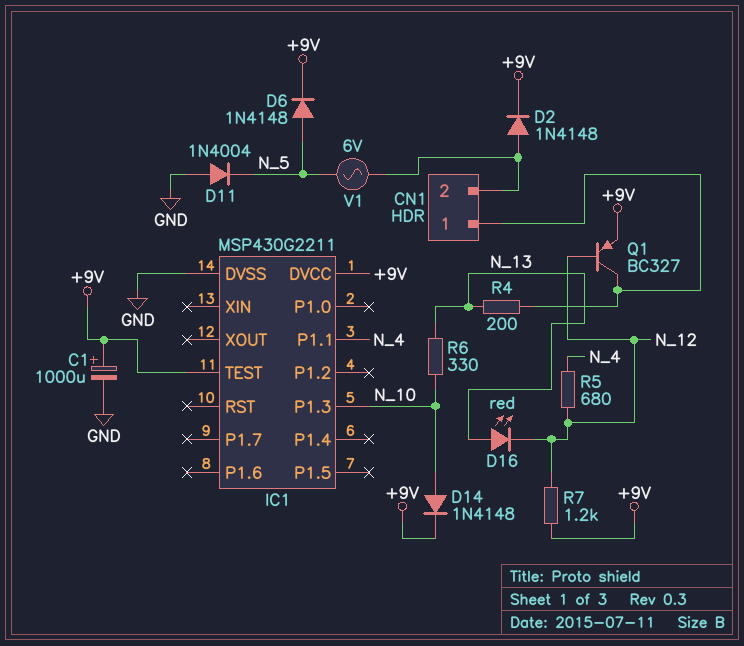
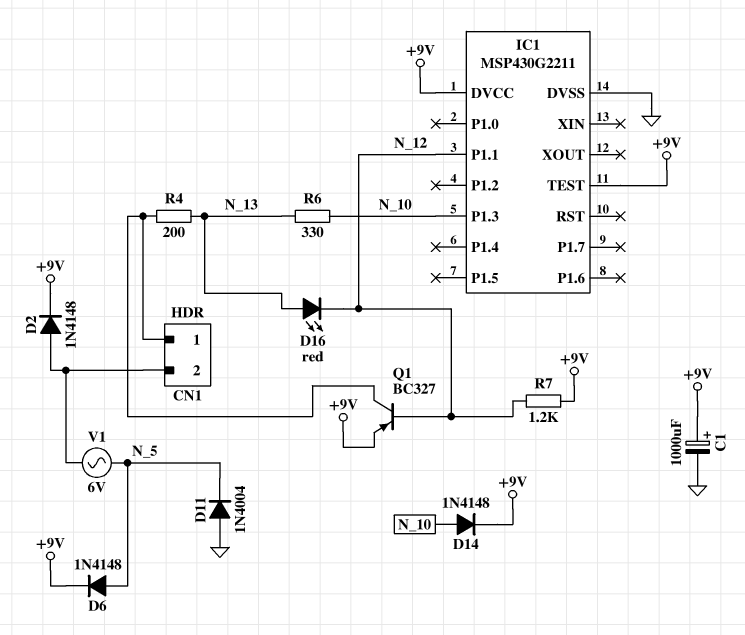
IC1 pin P1.1: N_4 -> N_12
R5: 680 (N_4, N_12) -> none

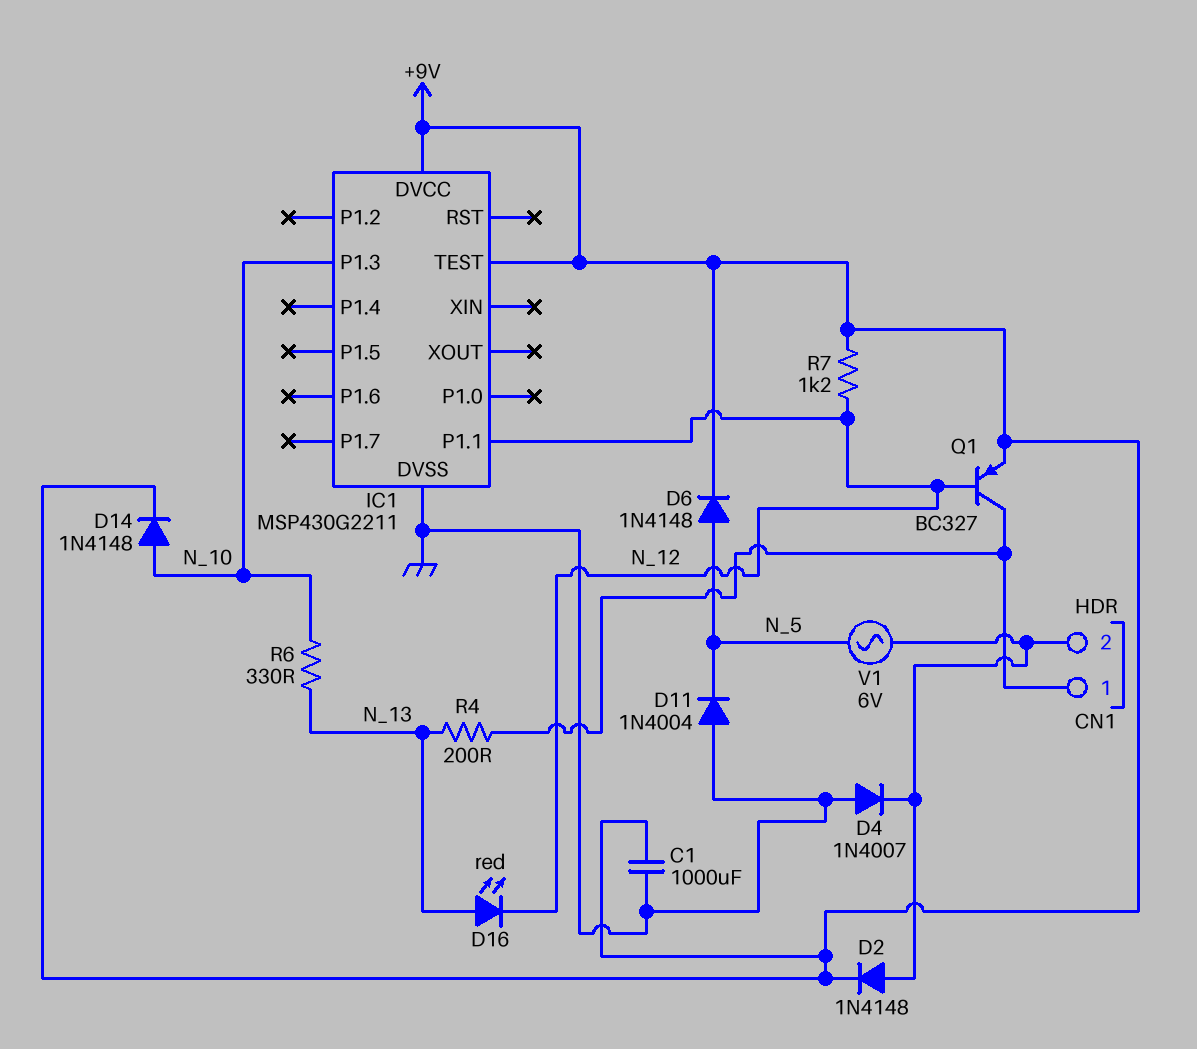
C1: 1000uF (plus +9V, minus GND) -> 1000uF (+9V, GND)
D4: none -> diode 1N4007 (A GND, K CN1/2)

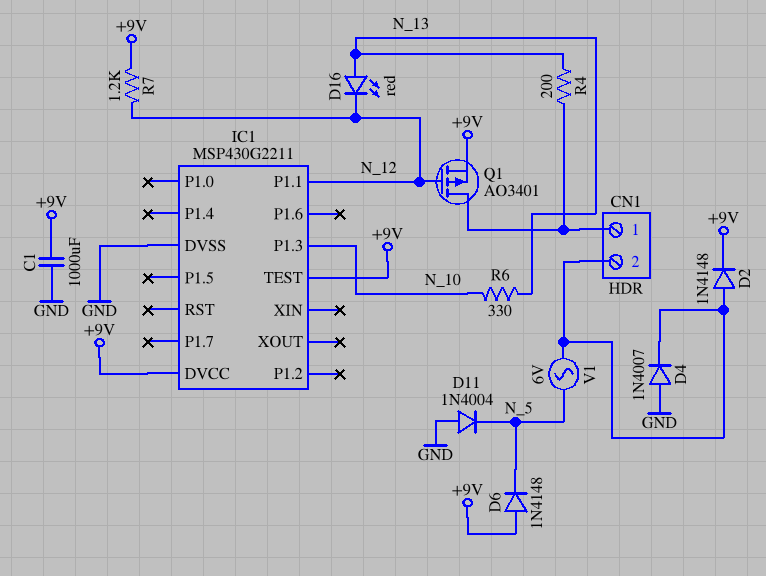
D6: diode 1N4148 (A N_5, K +9V) -> diode 1N4148 (A +9V, K N_5)
D14: diode 1N4148 (A N_10, K +9V) -> none
Q1: PNP BC327 (B N_12, C CN1/1, E +9V) -> PMOS AO3401 (G N_12, D CN1/1, S +9V)

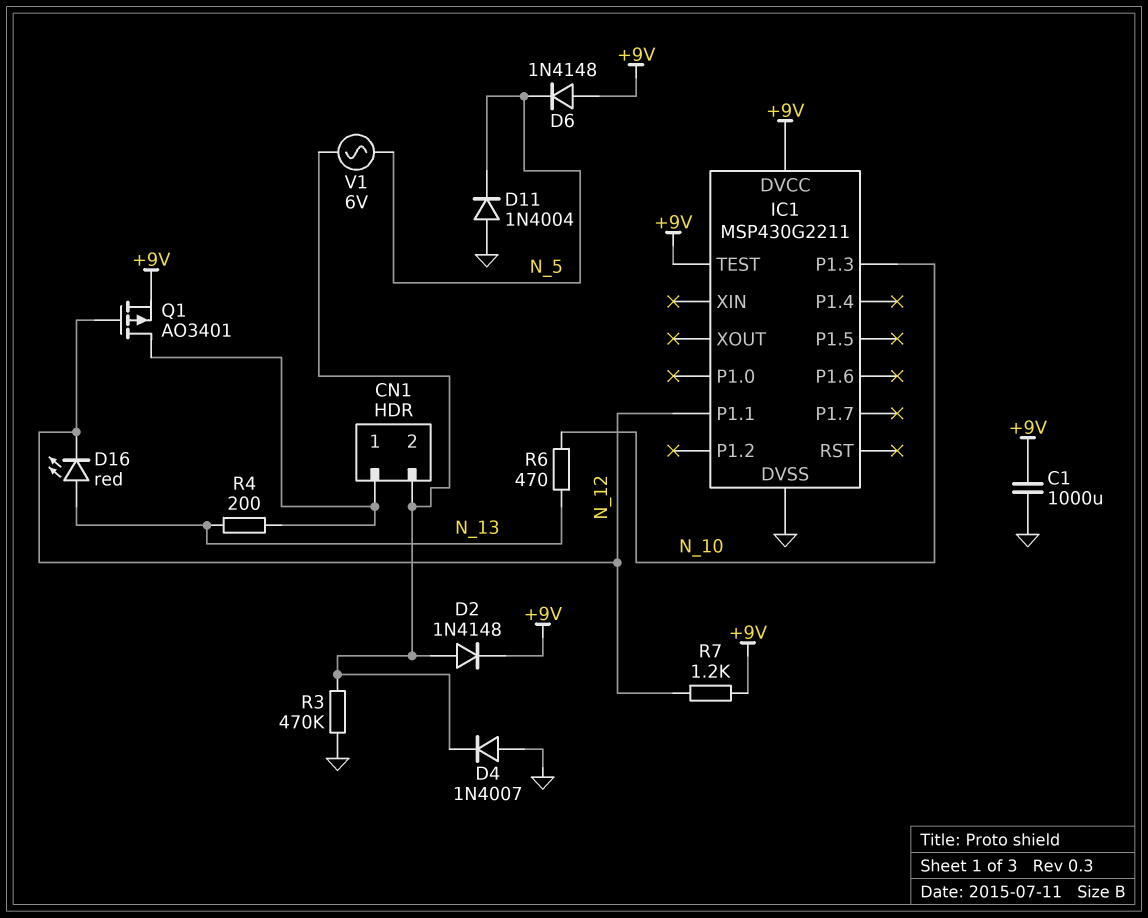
R3: none -> 470k (CN1/2, GND)
R6: 330 (N_10, N_13) -> 470 (N_10, N_13)

